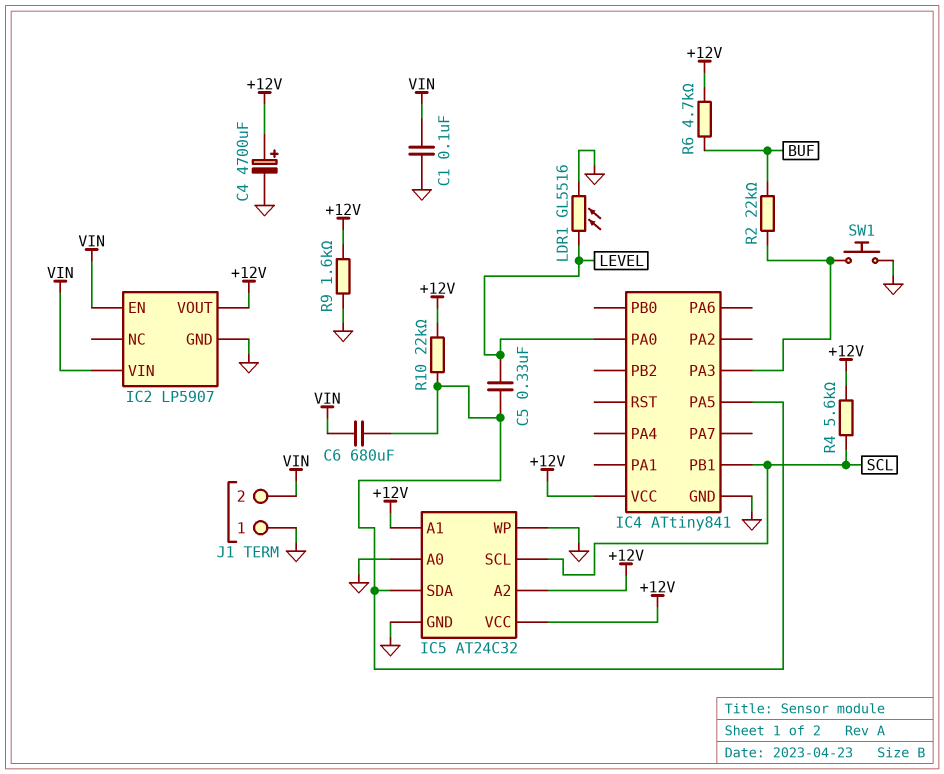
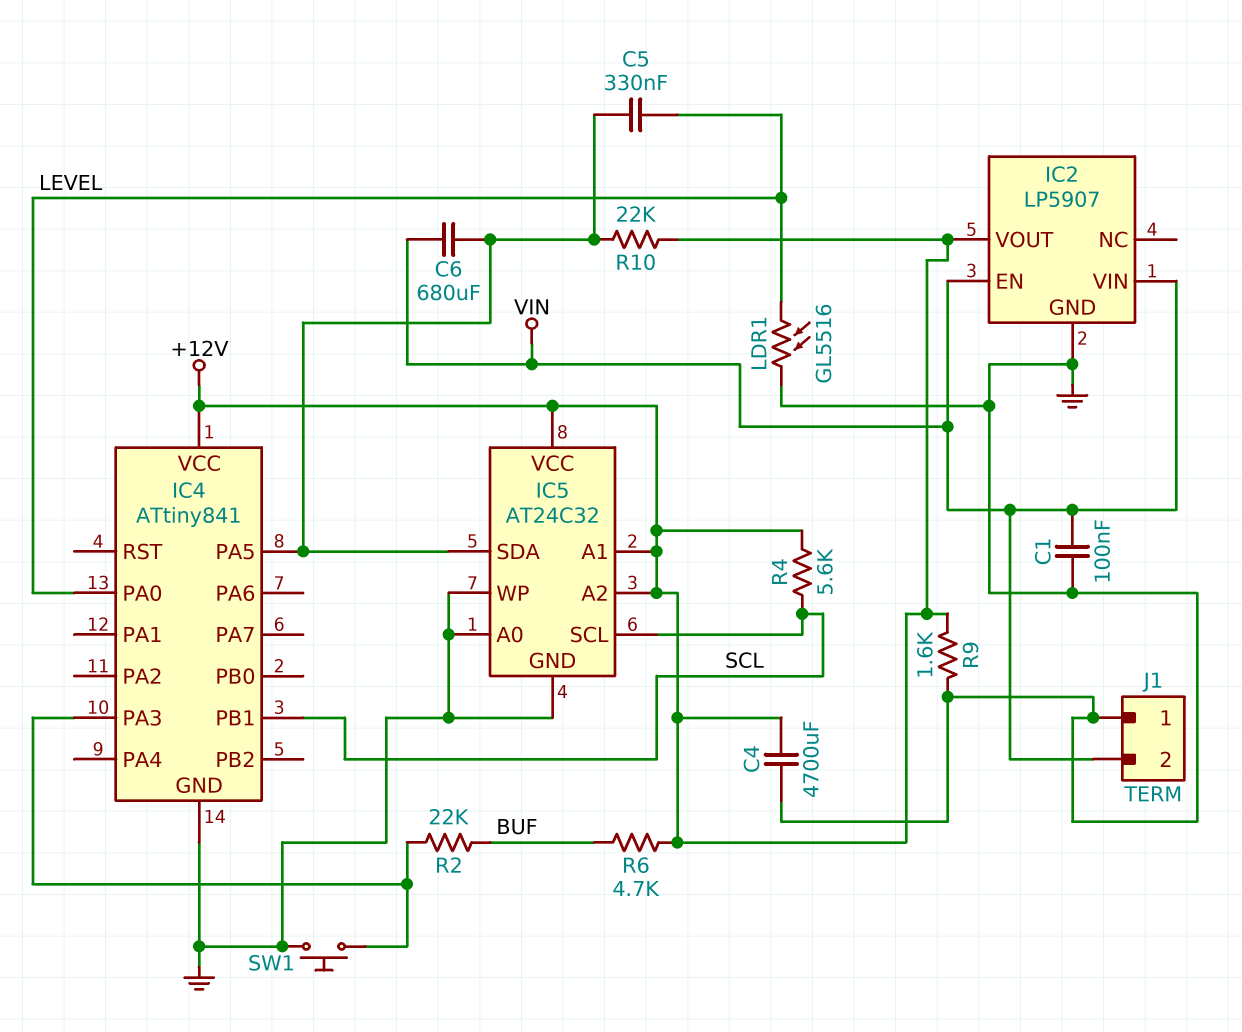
C4: 4700uF (plus +12V, minus GND) -> 4700uF (+12V, GND)

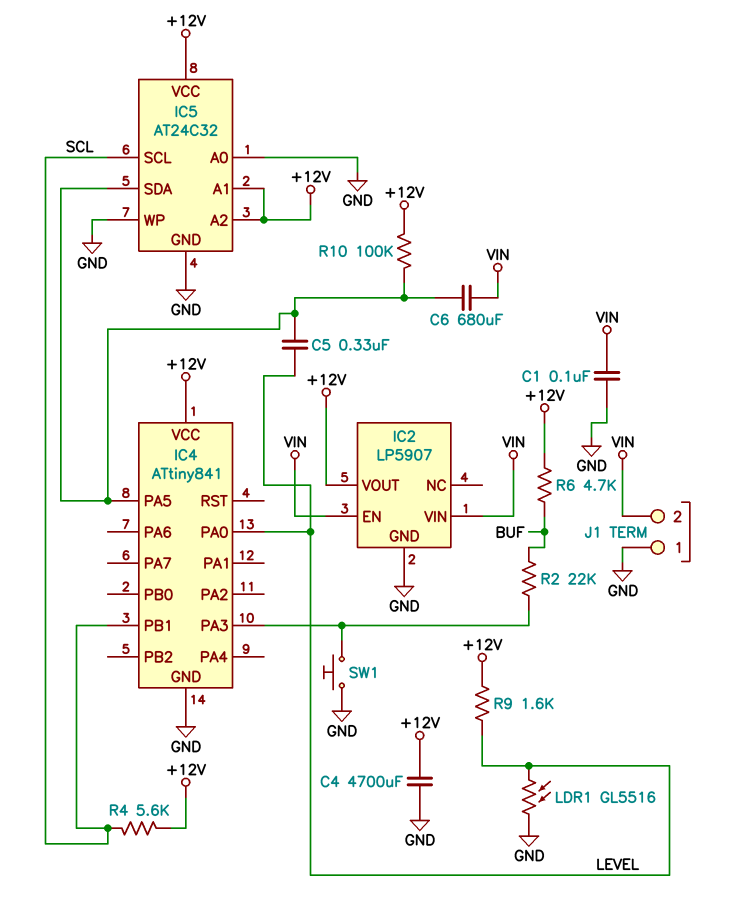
R9: 1.6k (+12V, GND) -> 1.6k (+12V, LEVEL)
R10: 22k (+12V, IC4/PA5) -> 100k (+12V, IC4/PA5)

